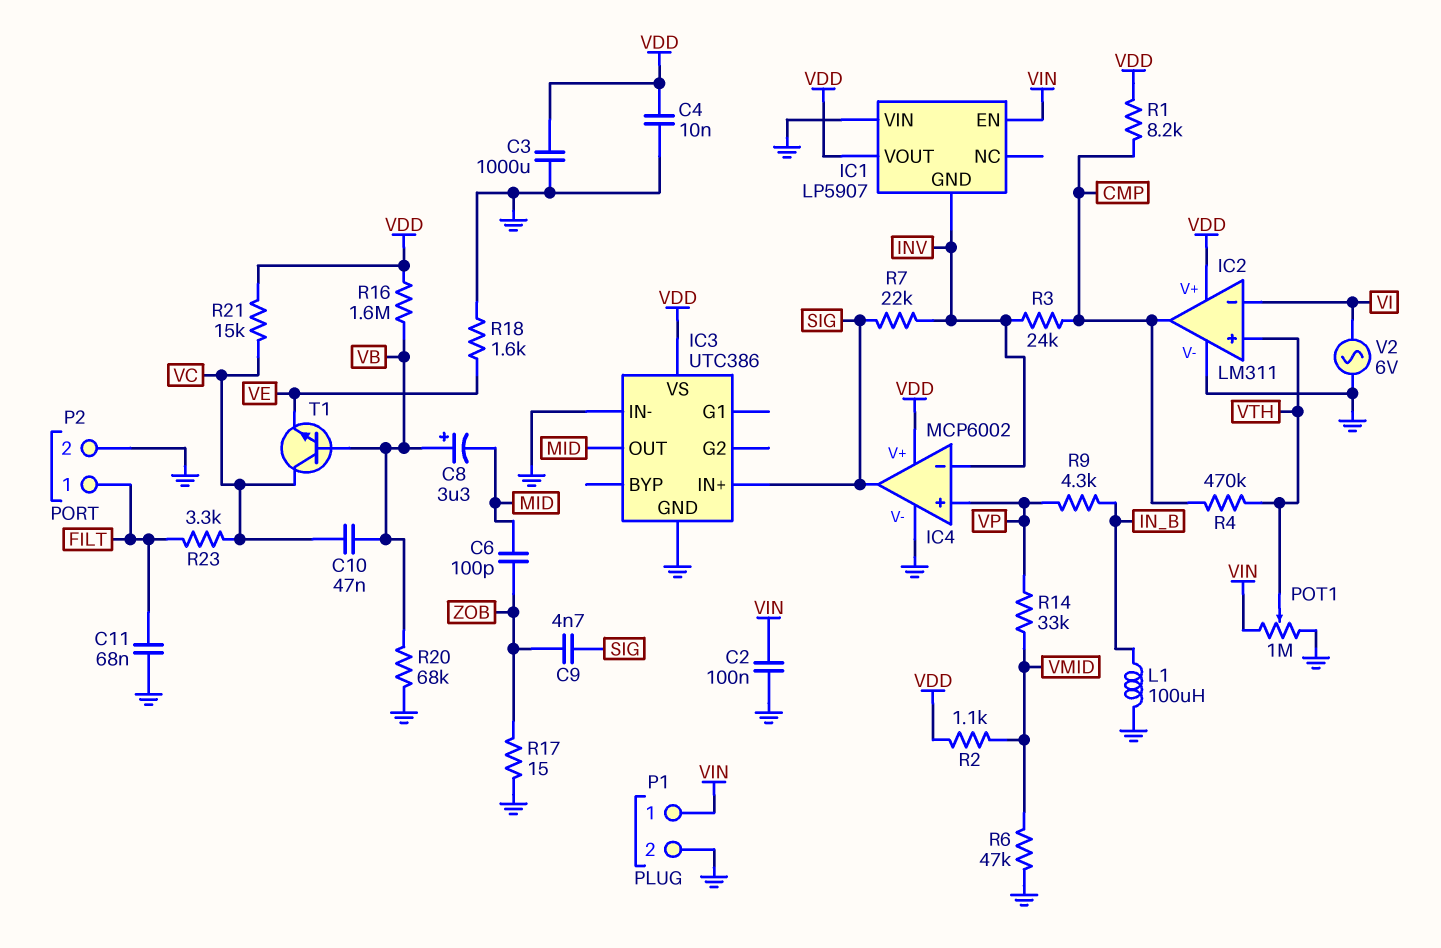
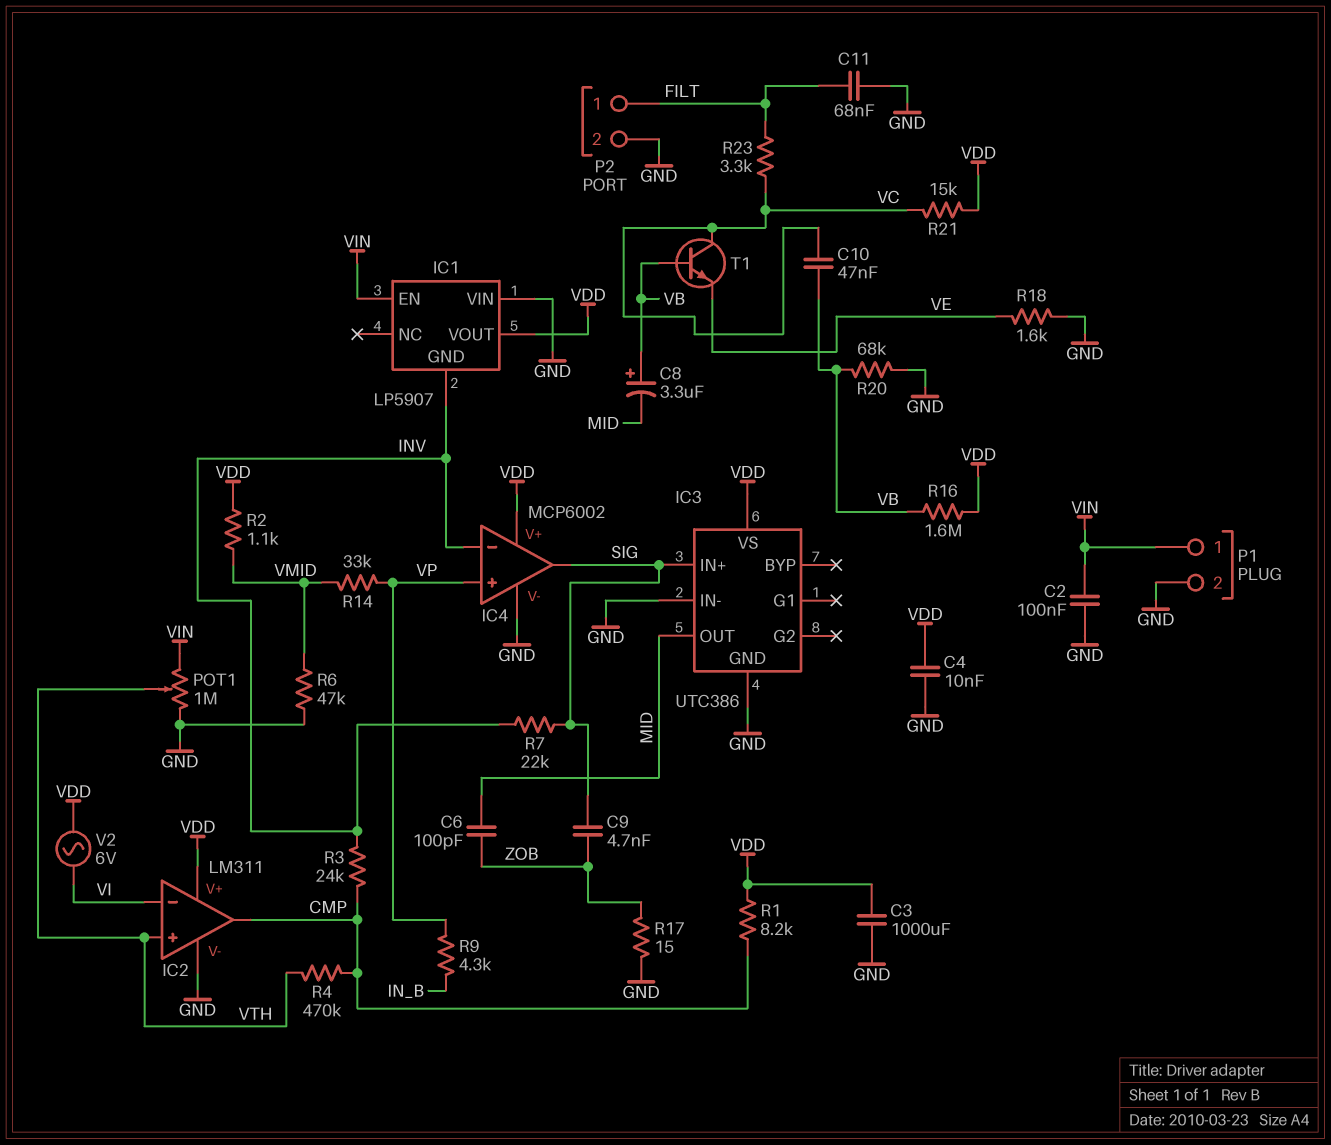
L1: 100uH (GND, IN_B) -> none
V2: AC 6V (GND, VI) -> AC 6V (VDD, VI)

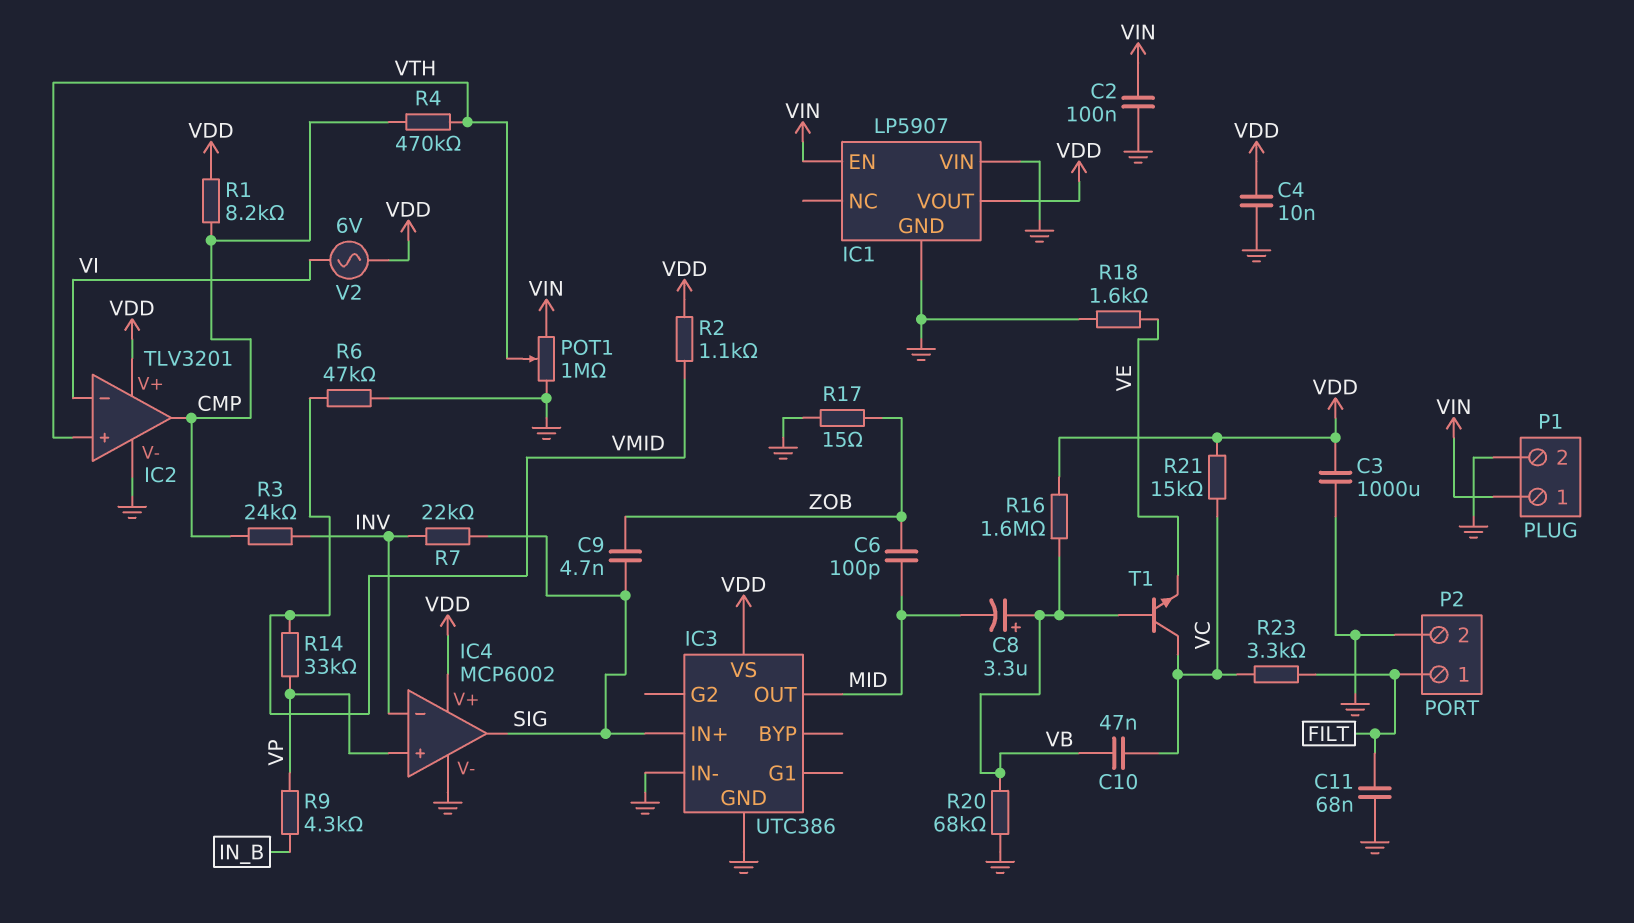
IC1 pin GND: INV -> GND
IC2: LM311 -> TLV3201

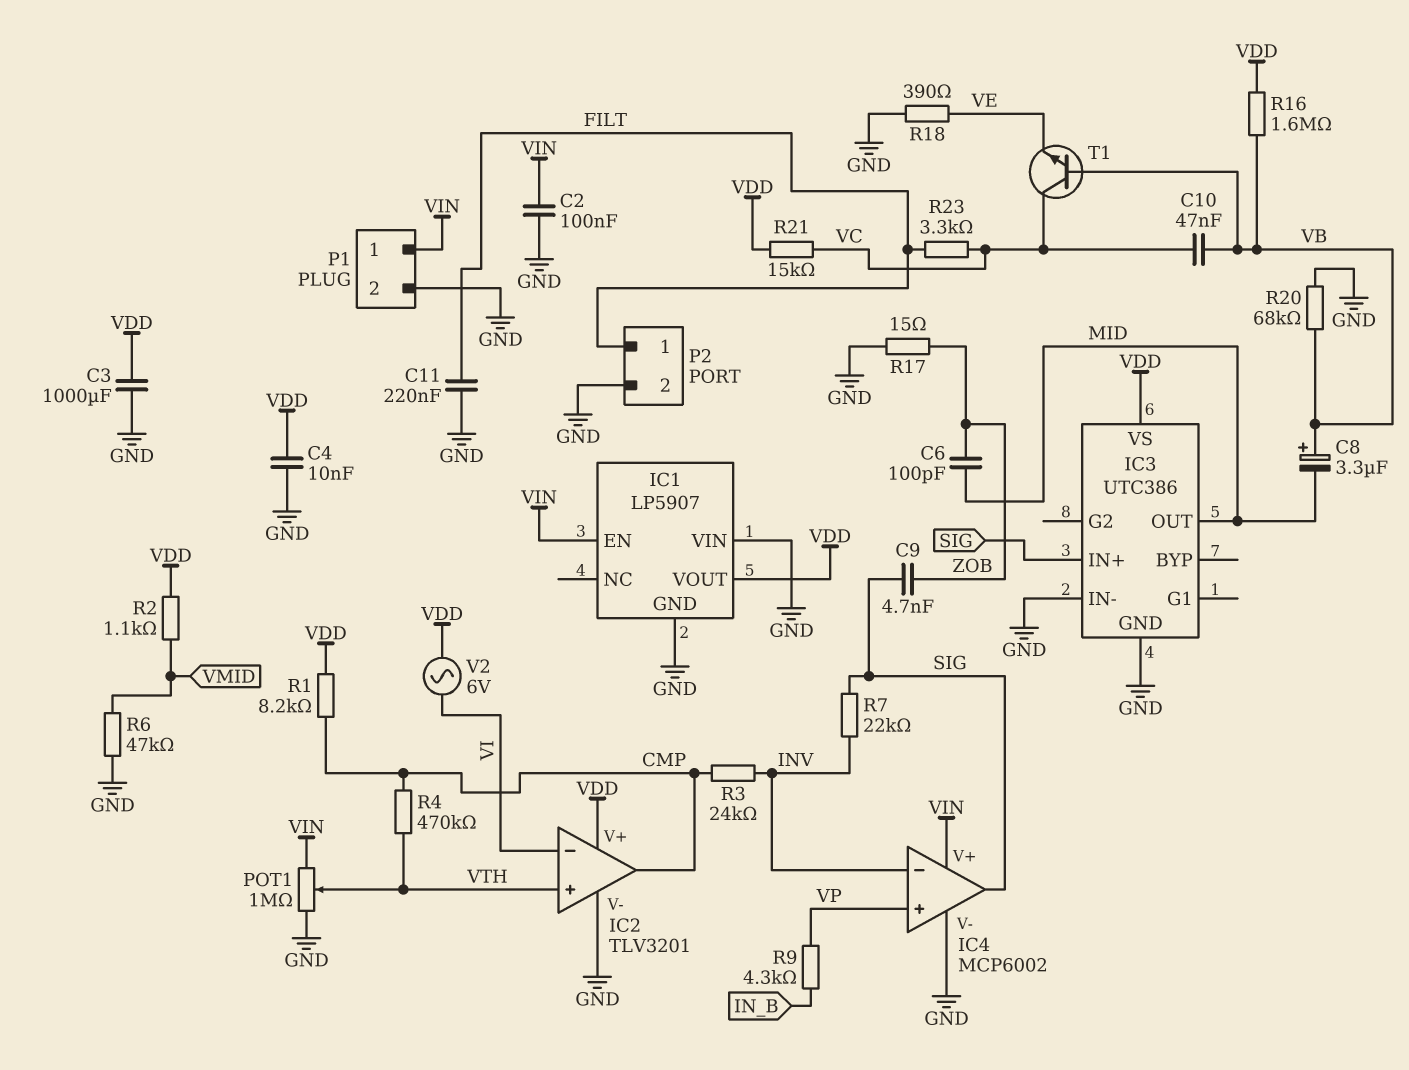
C11: 68nF (FILT, GND) -> 220nF (FILT, GND)
IC4 pin V+: VDD -> VIN
R14: 33k (VMID, VP) -> none
R18: 1.6k (GND, VE) -> 390 (GND, VE)

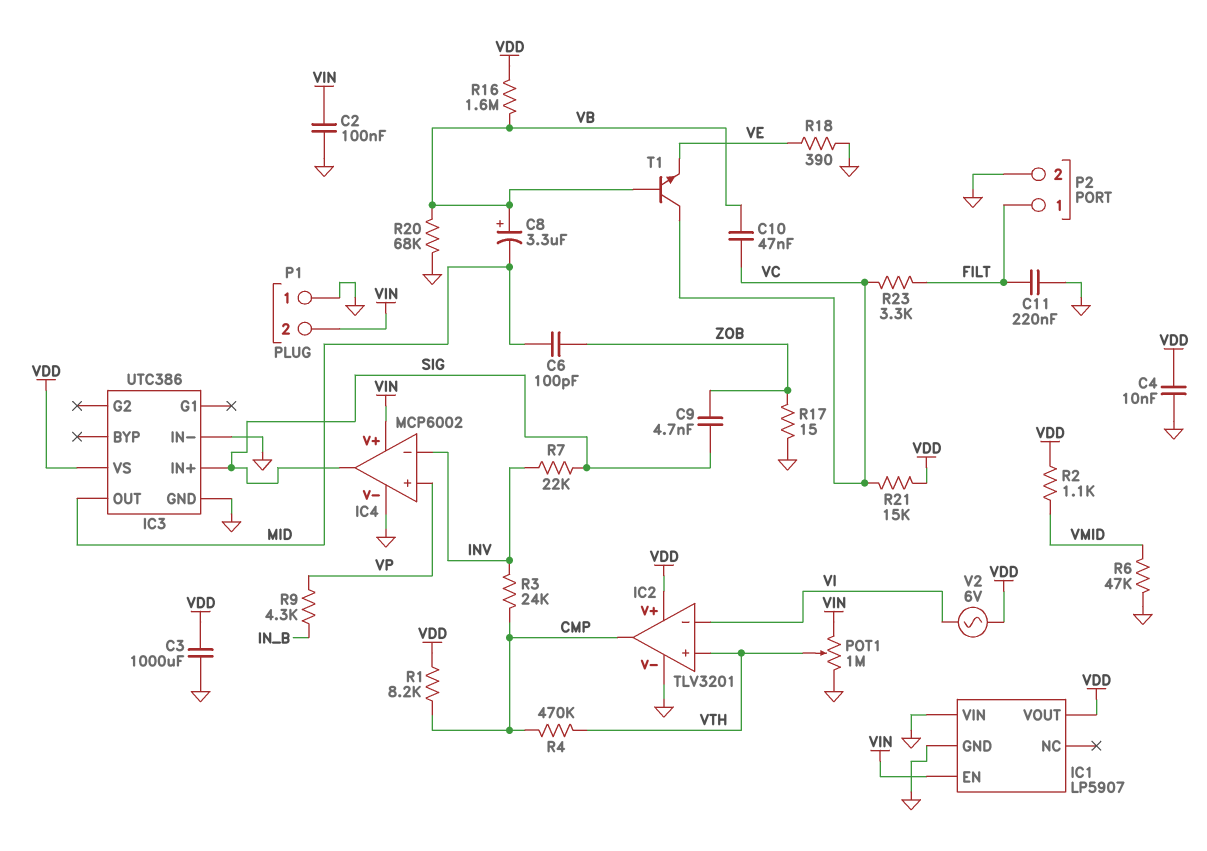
P1 pin 1: VIN -> GND
P1 pin 2: GND -> VIN

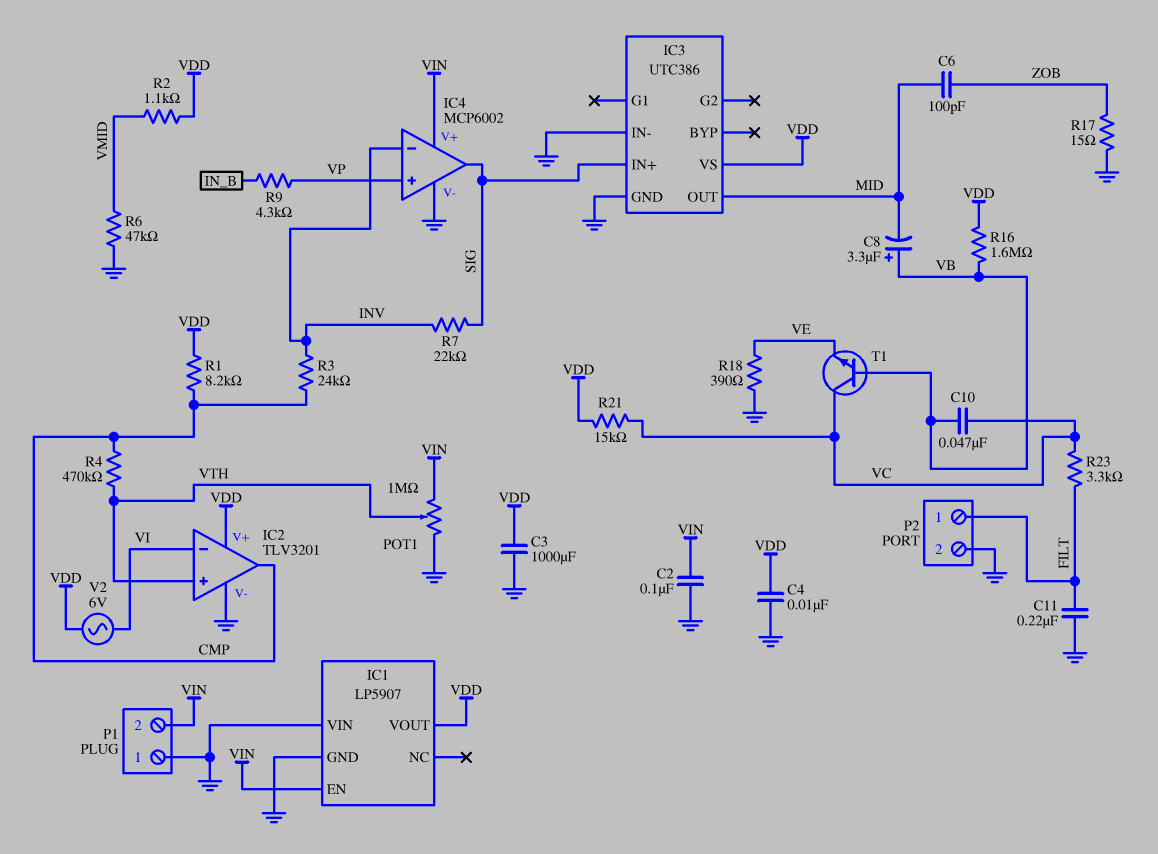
C9: 4.7nF (SIG, ZOB) -> none
R20: 68k (GND, VB) -> none

